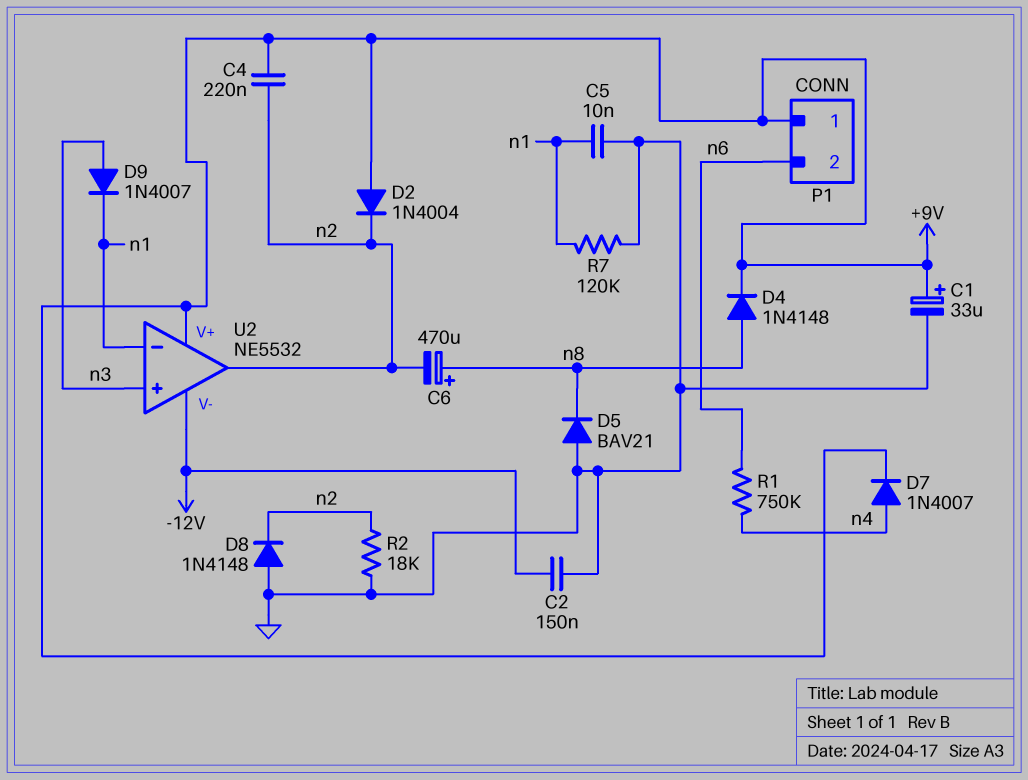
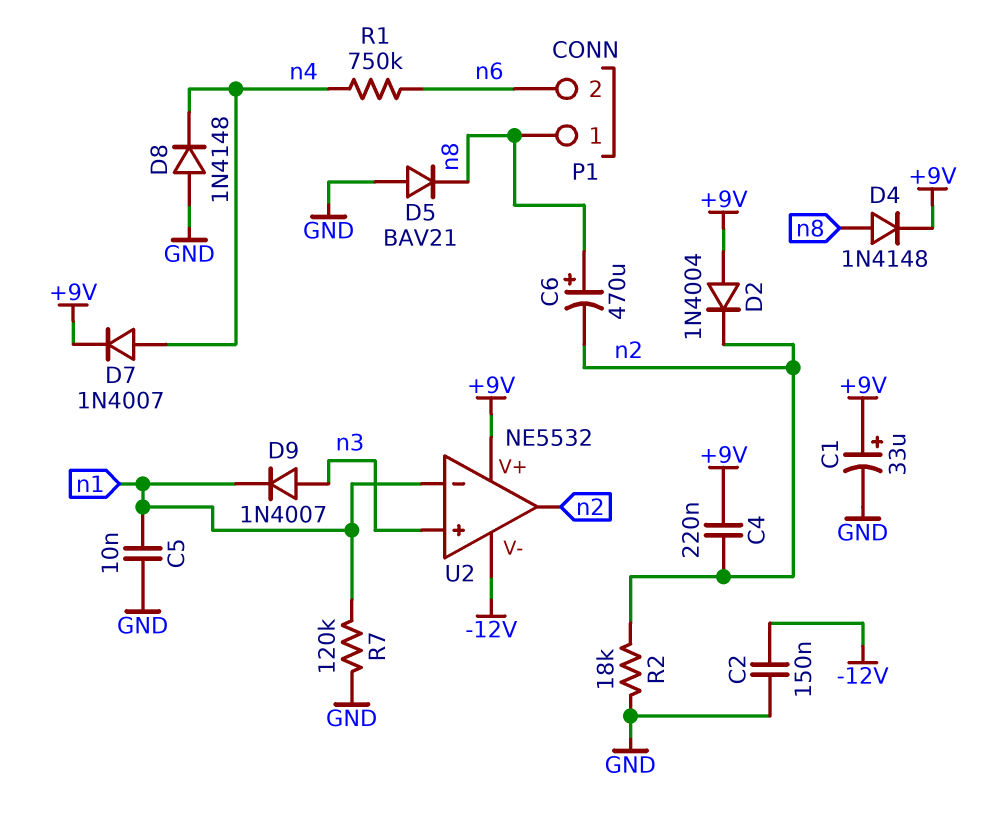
D8: diode 1N4148 (A GND, K n2) -> diode 1N4148 (A GND, K n4)
P1 pin 1: +9V -> n8

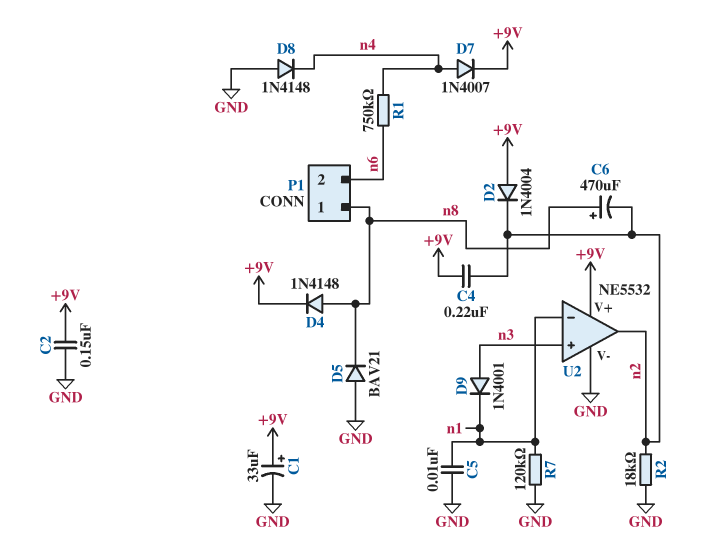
C2: 150nF (-12V, GND) -> 150nF (+9V, GND)
D9: diode 1N4007 (A n3, K n1) -> diode 1N4001 (A n3, K n1)
U2 pin V-: -12V -> GND

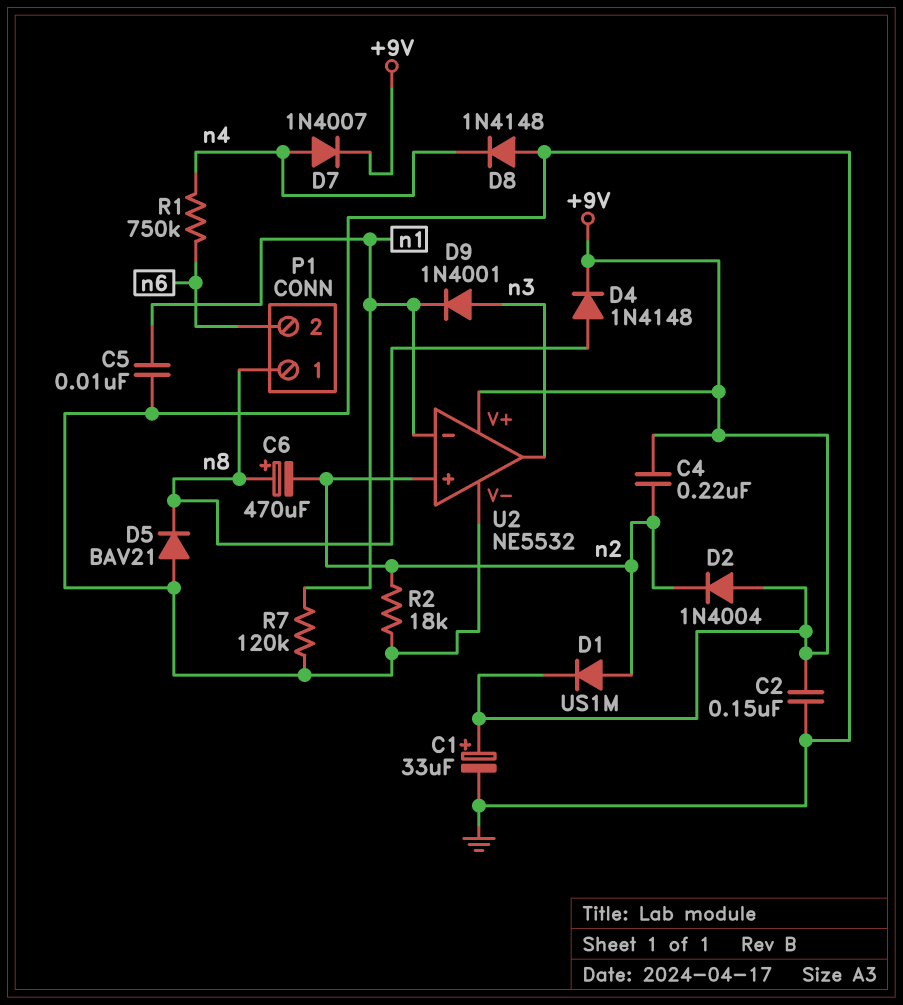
D1: none -> diode US1M (A n2, K +9V)
U2 pin in+: n3 -> n2
U2 pin out: n2 -> n3

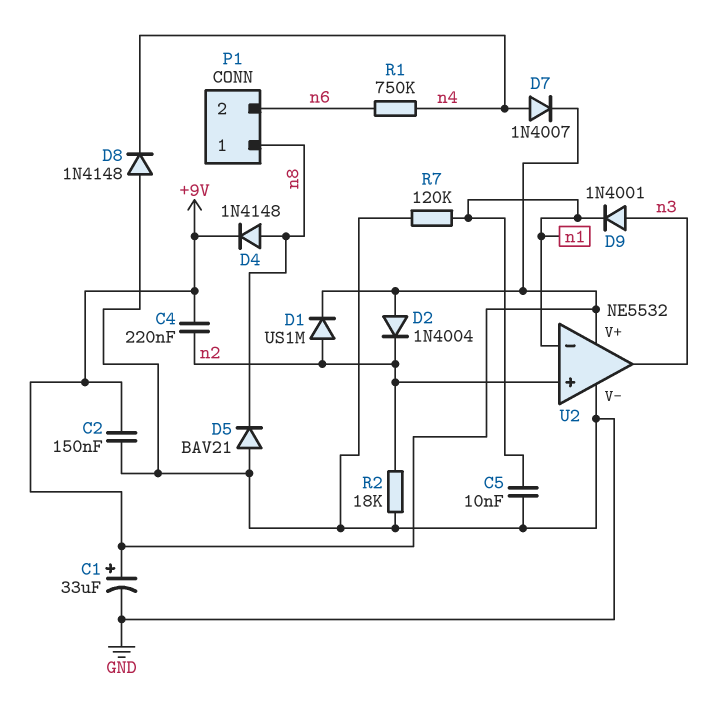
C6: 470uF (plus n8, minus n2) -> none

